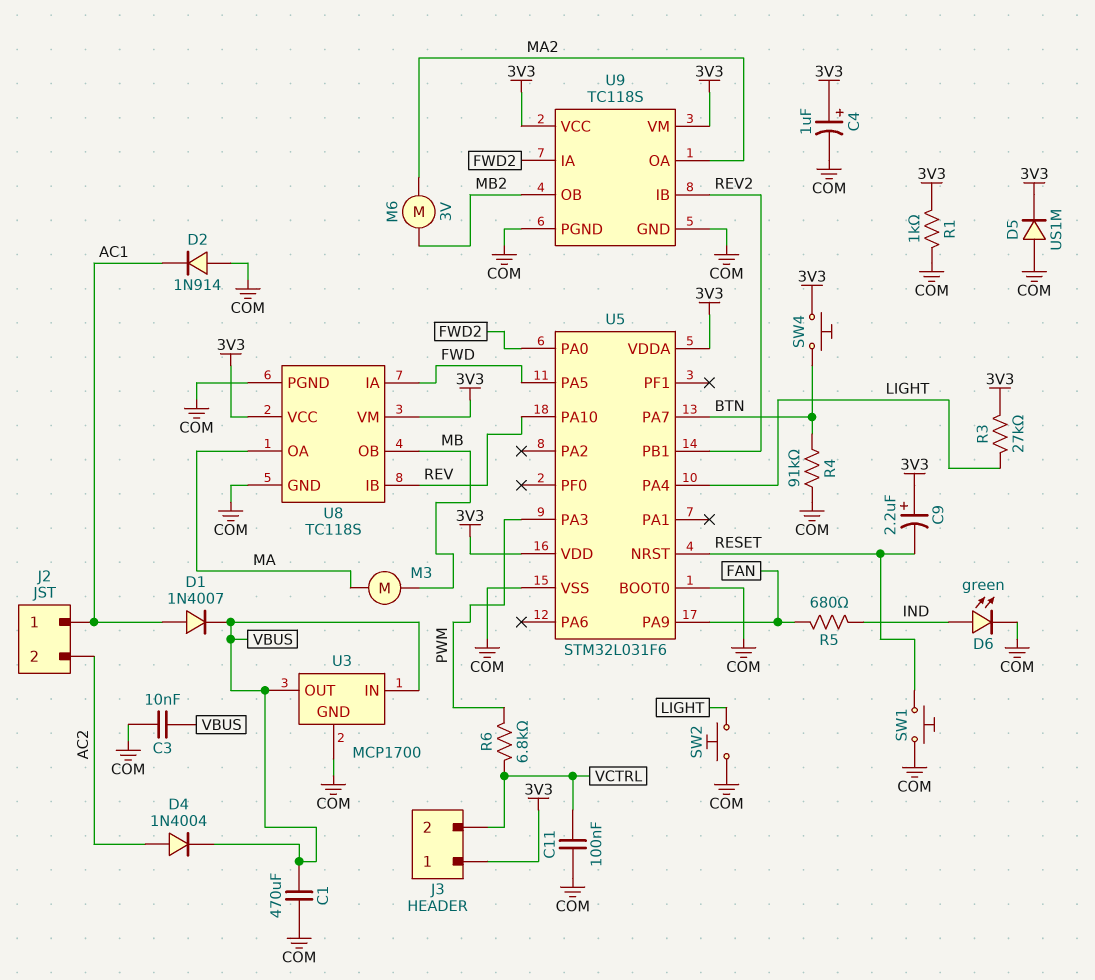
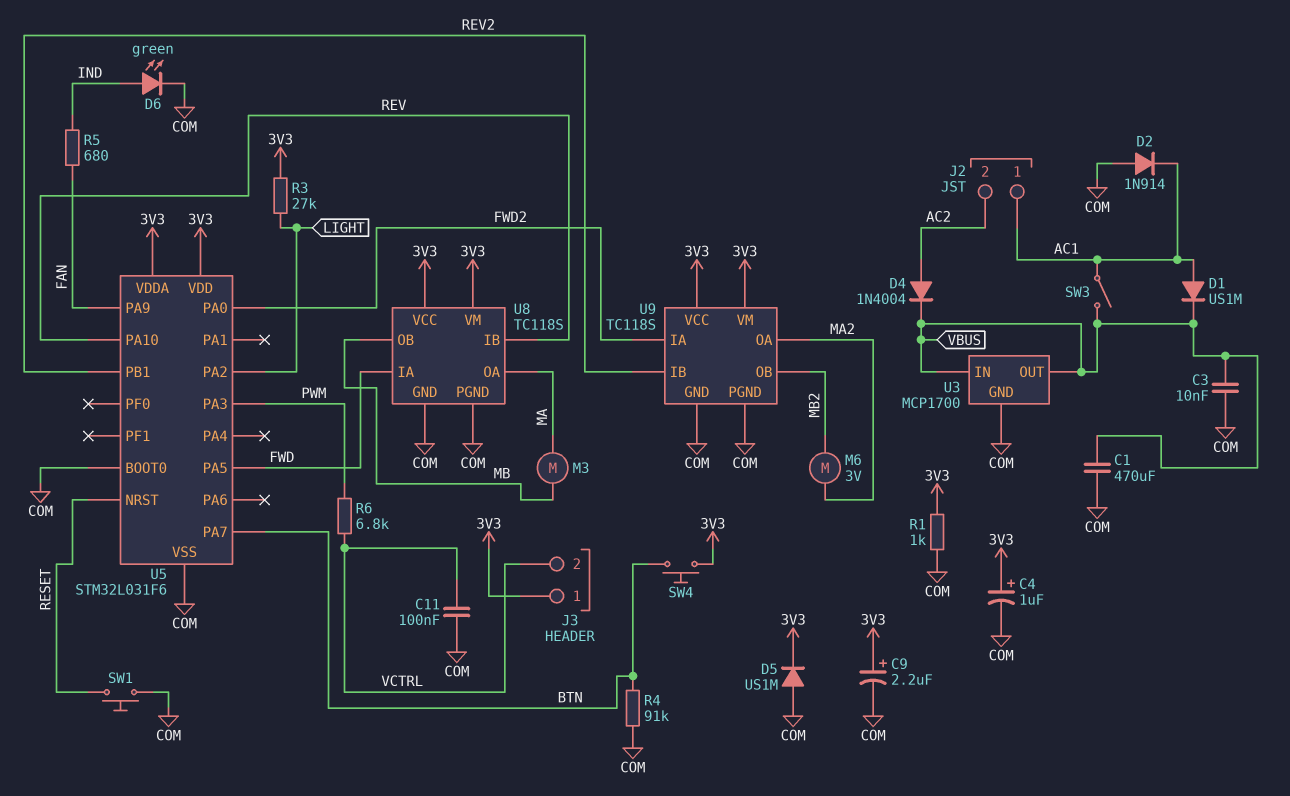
C9: 2.2uF (plus 3V3, minus RESET) -> 2.2uF (plus 3V3, minus COM)
D1: diode 1N4007 (A AC1, K VBUS) -> diode US1M (A AC1, K VBUS)
SW2: button (COM, LIGHT) -> none
SW3: none -> switch (AC1, VBUS)
U5 pin PA2: none -> LIGHT
U5 pin PA4: LIGHT -> none

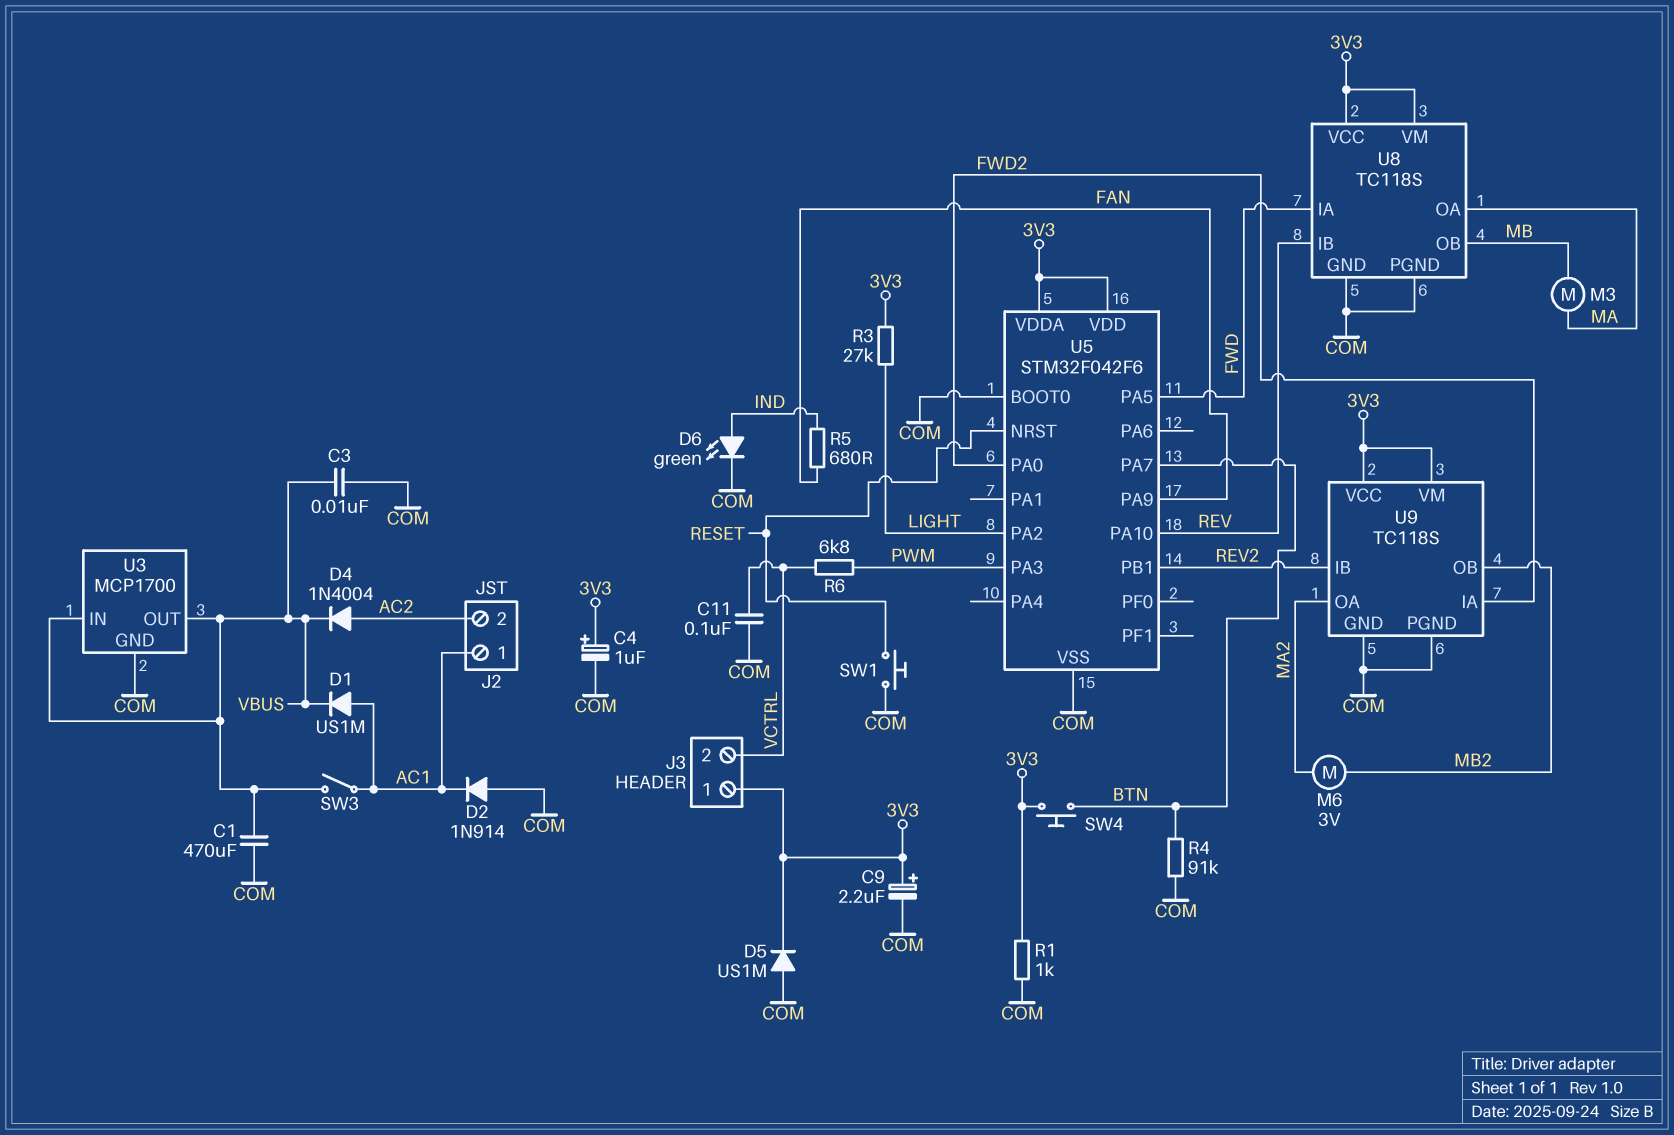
U5: STM32L031F6 -> STM32F042F6

